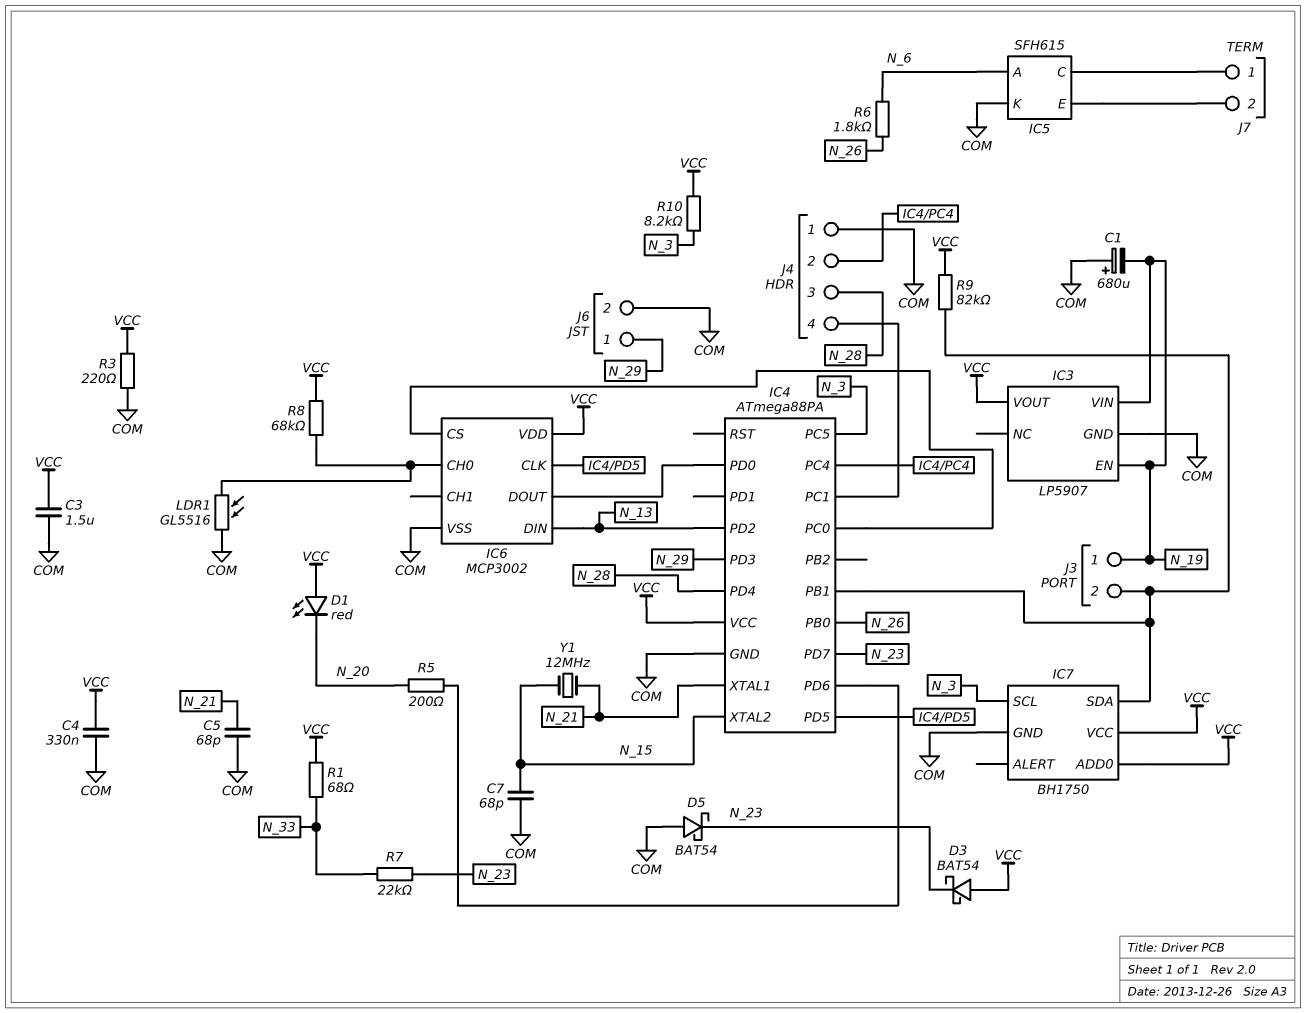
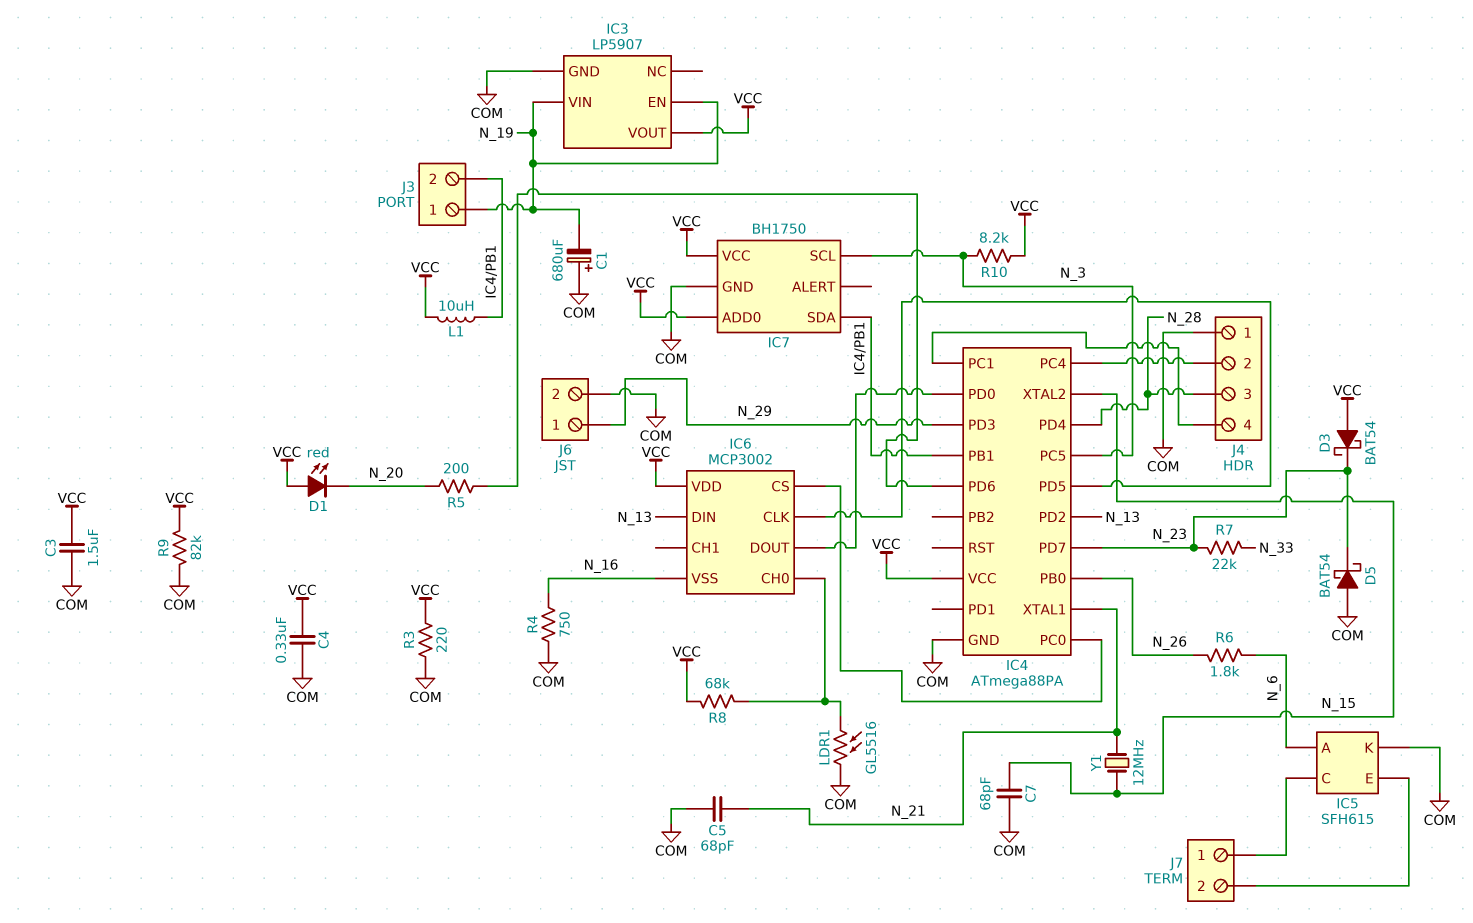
IC6 pin VSS: COM -> N_16
L1: none -> 10uH (IC4/PB1, VCC)
R1: 68 (N_33, VCC) -> none
R4: none -> 750 (COM, N_16)
R9: 82k (IC4/PB1, VCC) -> 82k (COM, VCC)

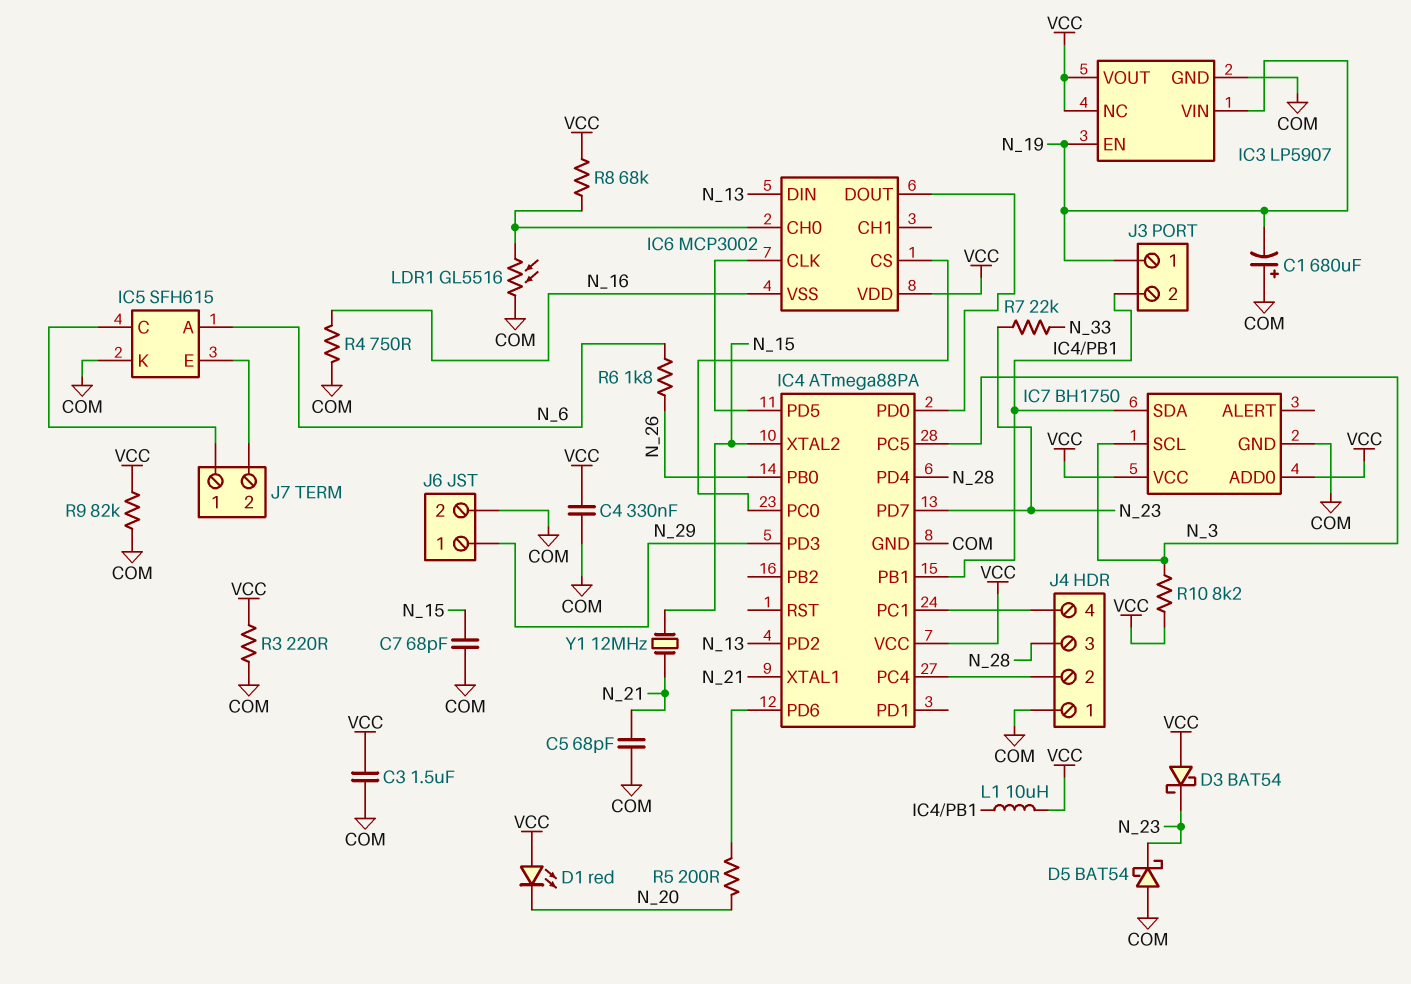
IC3 pin NC: none -> VCC

